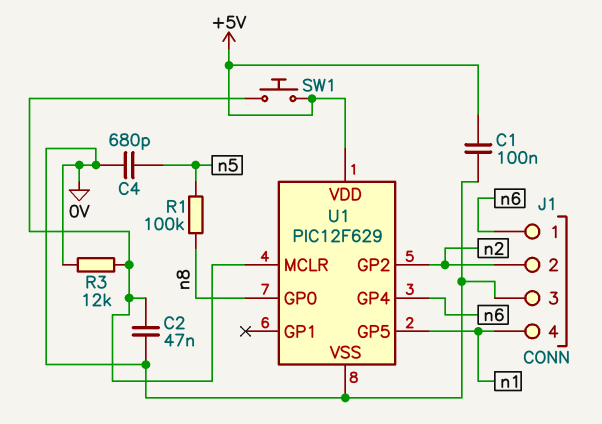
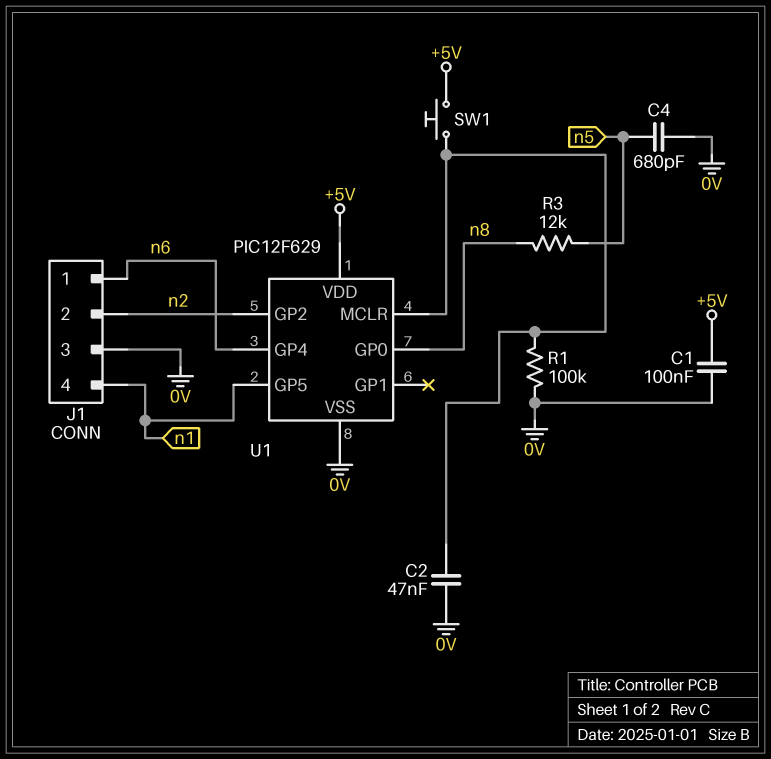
R1: 100k (n5, n8) -> 100k (0V, U1/MCLR)
R3: 12k (0V, U1/MCLR) -> 12k (n5, n8)

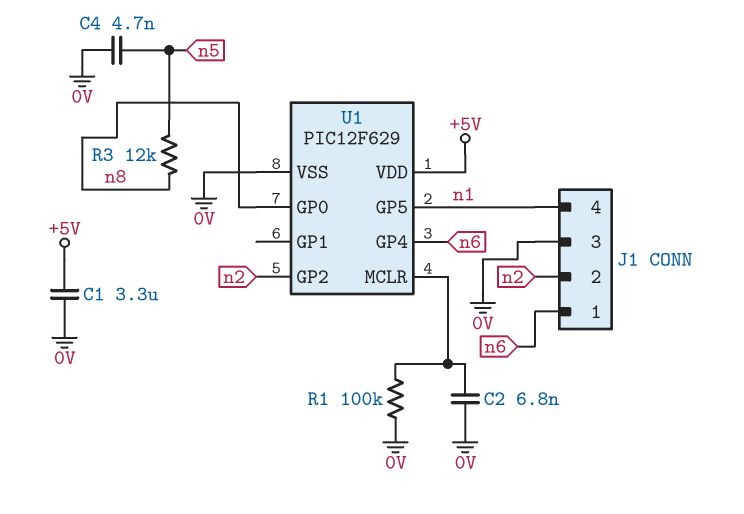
C1: 100nF (+5V, 0V) -> 3.3uF (+5V, 0V)
C2: 47nF (0V, U1/MCLR) -> 6.8nF (0V, U1/MCLR)
C4: 680pF (0V, n5) -> 4.7nF (0V, n5)
SW1: button (+5V, U1/MCLR) -> none

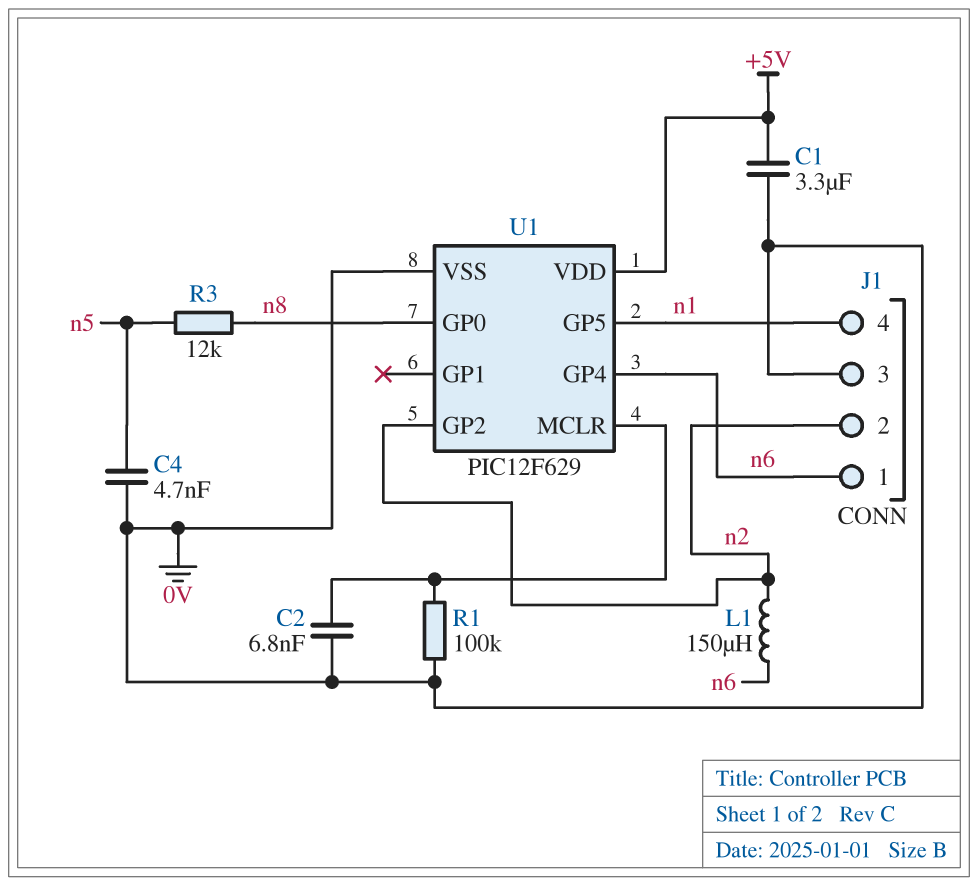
L1: none -> 150uH (n2, n6)

